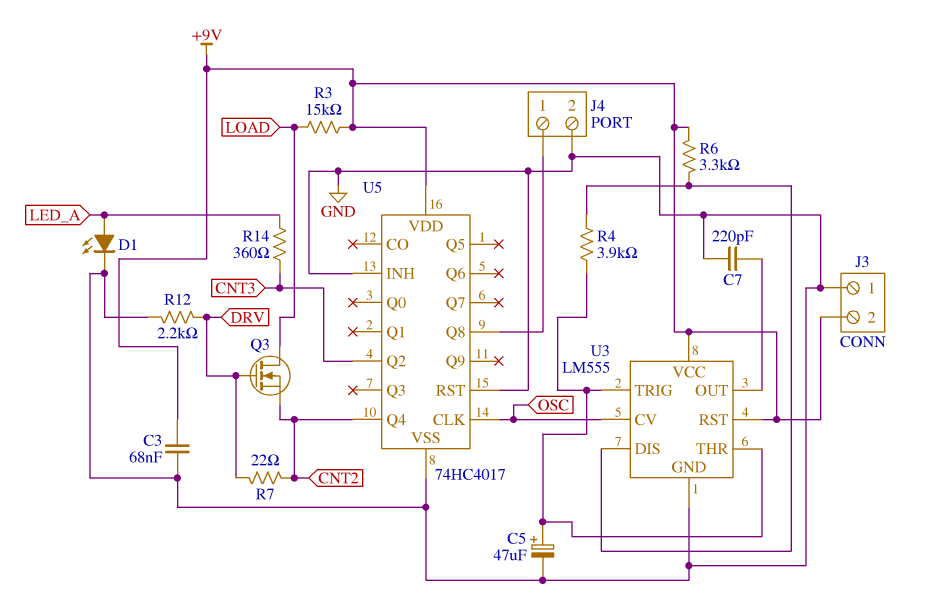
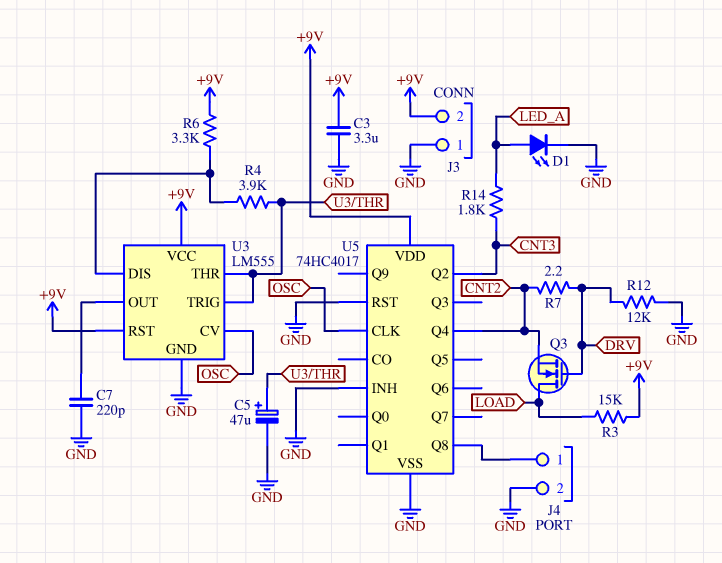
C3: 68nF (+9V, GND) -> 3.3uF (+9V, GND)
R7: 22 (CNT2, DRV) -> 2.2 (CNT2, DRV)
R12: 2.2k (DRV, GND) -> 12k (DRV, GND)
R14: 360 (CNT3, LED_A) -> 1.8k (CNT3, LED_A)

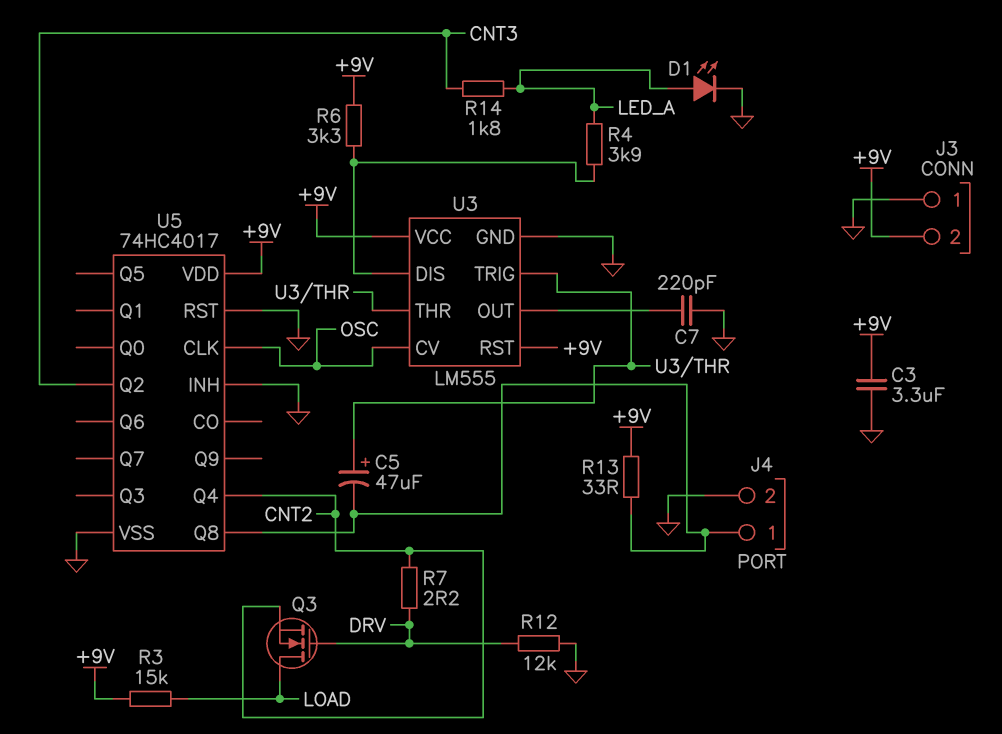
C5: 47uF (plus U3/THR, minus GND) -> 47uF (plus U3/THR, minus J4/1)
R4: 3.9k (U3/DIS, U3/THR) -> 3.9k (LED_A, U3/DIS)
R13: none -> 33 (+9V, J4/1)

